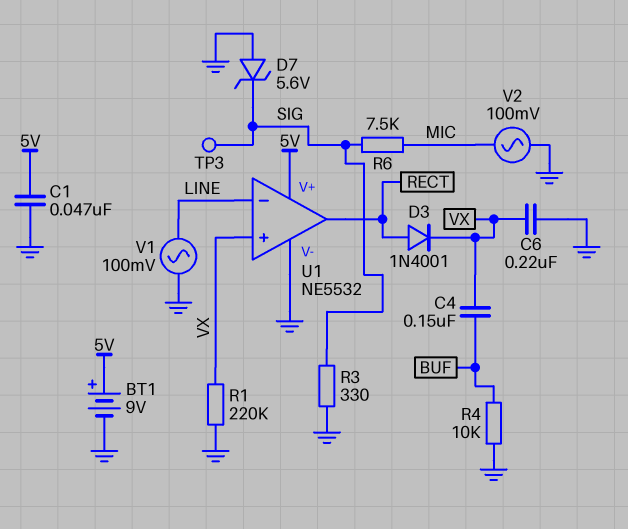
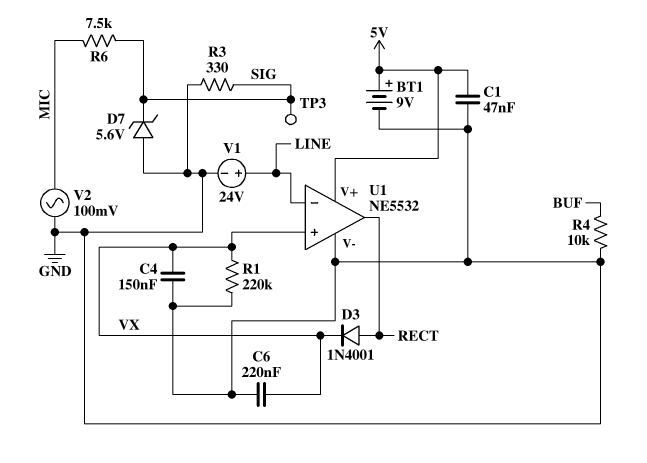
C4: 150nF (BUF, VX) -> 150nF (GND, VX)
V1: AC 100mV (GND, LINE) -> 24V (plus LINE, minus GND)

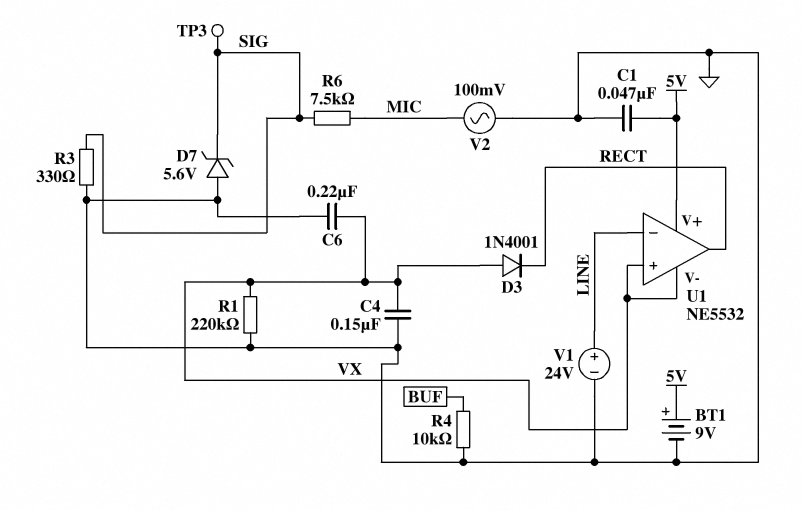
D3: diode 1N4001 (A RECT, K VX) -> diode 1N4001 (A VX, K RECT)
U1 pin V-: GND -> VX

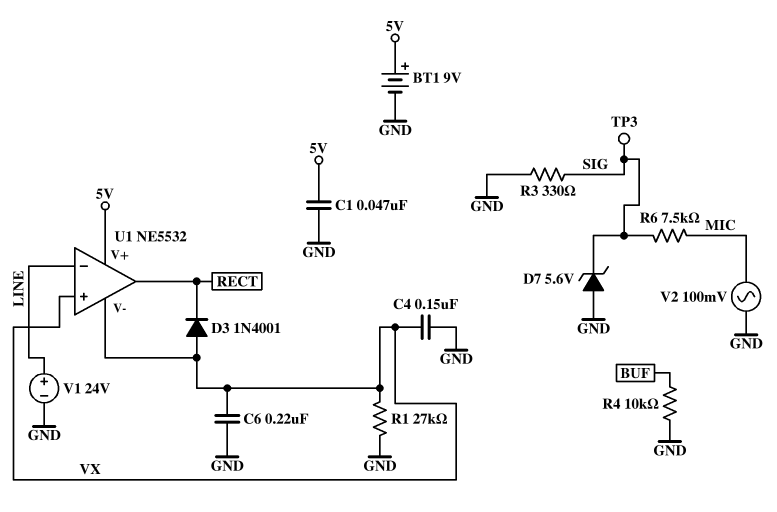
R1: 220k (GND, VX) -> 27k (GND, VX)

